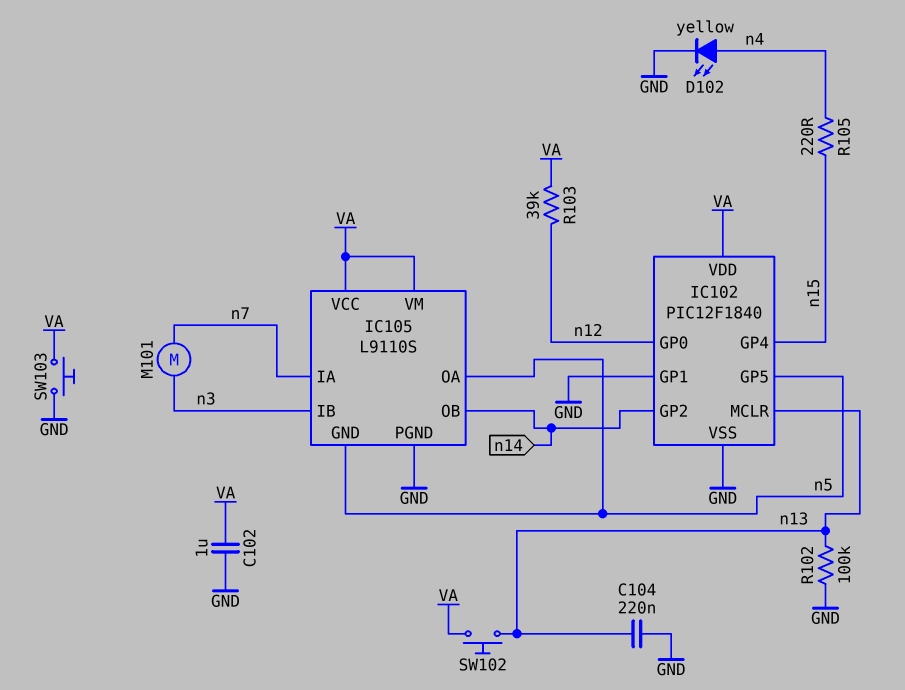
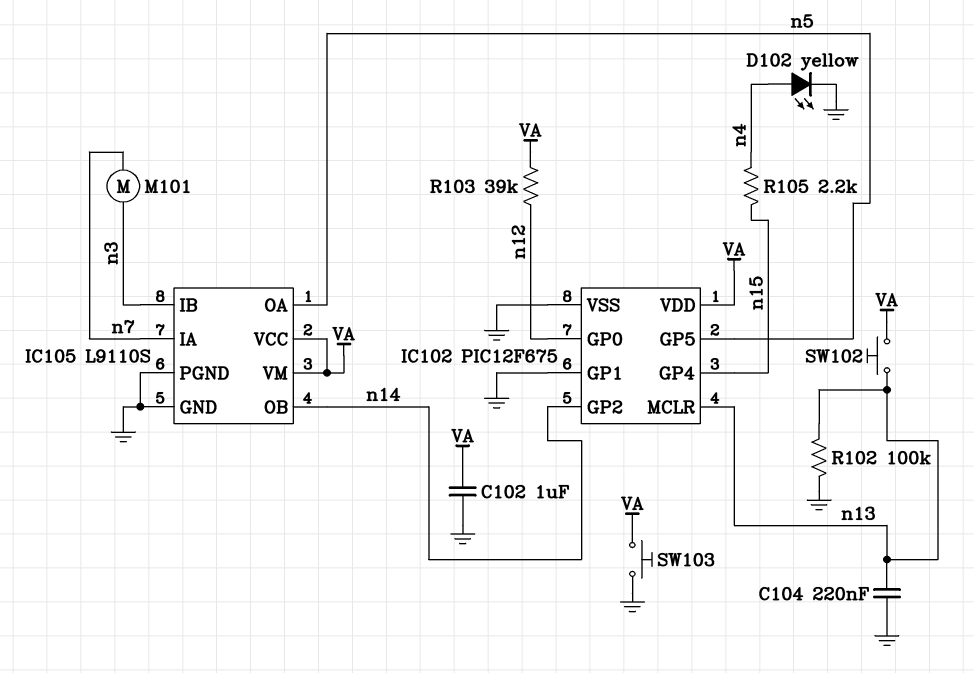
IC102: PIC12F1840 -> PIC12F675
IC105 pin GND: n5 -> GND
R105: 220 (n4, n15) -> 2.2k (n4, n15)

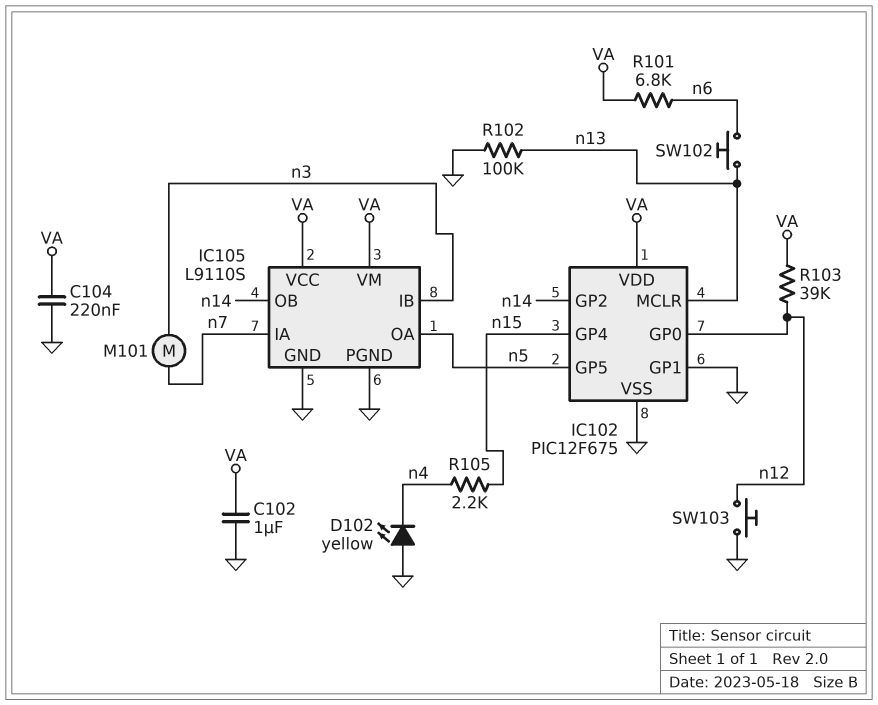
C104: 220nF (GND, n13) -> 220nF (GND, VA)
D102: LED yellow (A n4, K GND) -> LED yellow (A GND, K n4)
R101: none -> 6.8k (VA, n6)
SW102: button (VA, n13) -> button (n6, n13)
SW103: button (GND, VA) -> button (GND, n12)

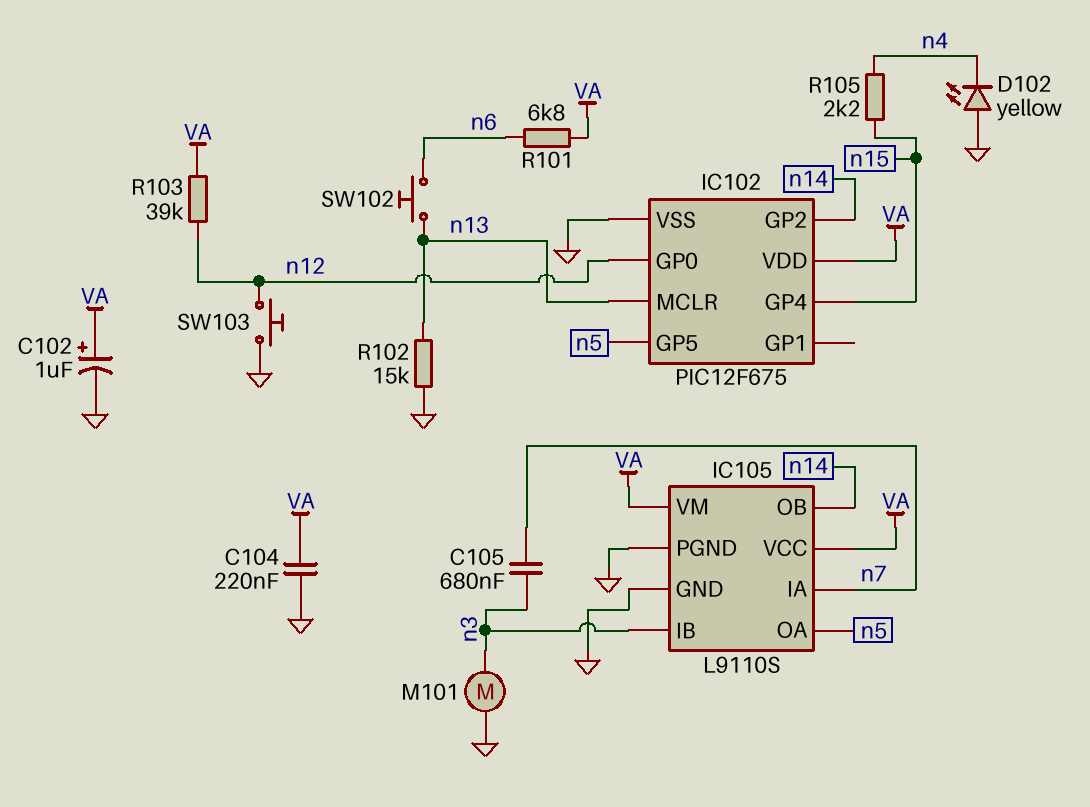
C102: 1uF (GND, VA) -> 1uF (plus VA, minus GND)
C105: none -> 680nF (n3, n7)
IC102 pin GP1: GND -> none
M101: motor (n3, n7) -> motor (GND, n3)
R102: 100k (GND, n13) -> 15k (GND, n13)

